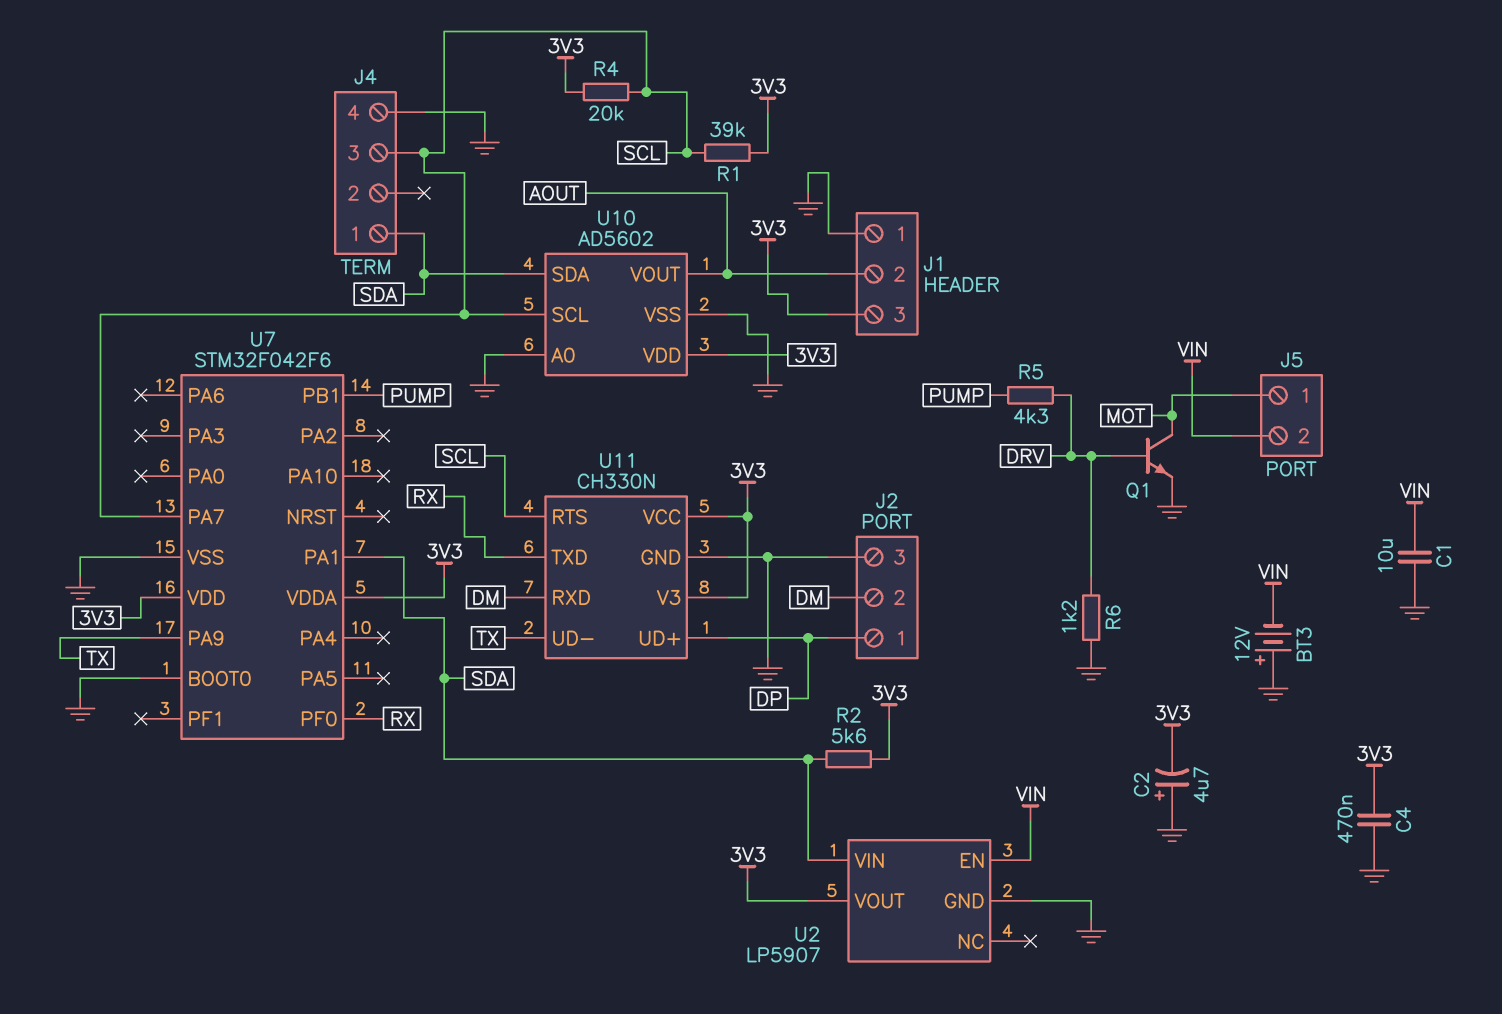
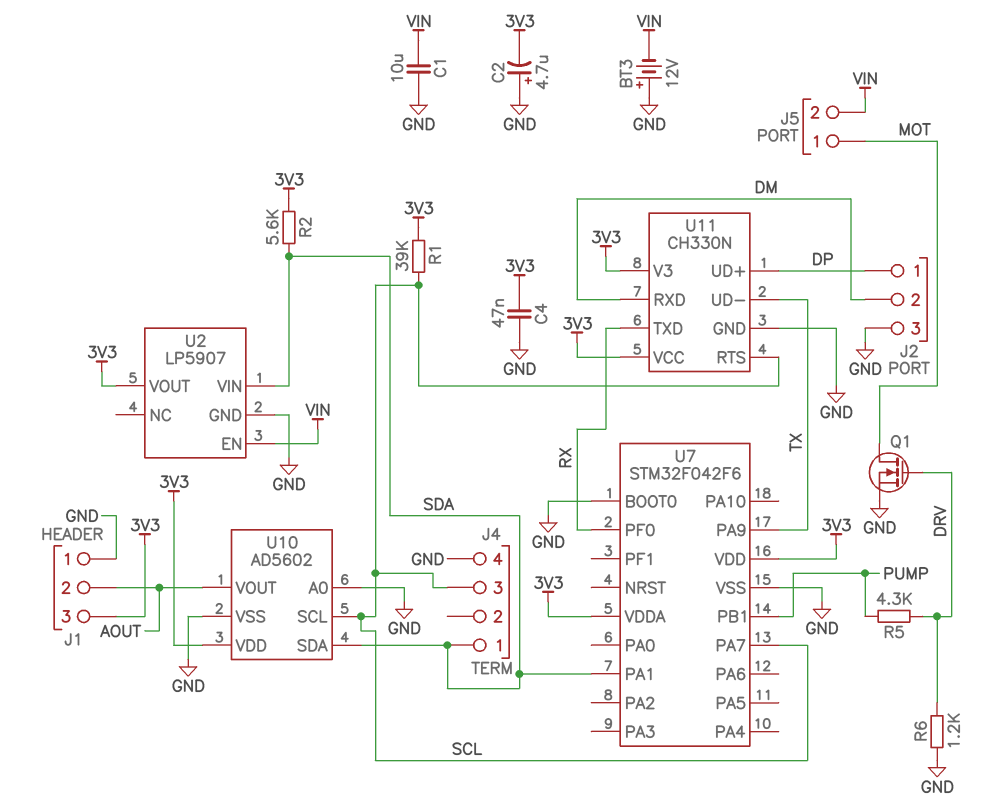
C4: 470nF (3V3, GND) -> 47nF (3V3, GND)
Q1: NPN (B DRV, C MOT, E GND) -> NMOS (G DRV, D MOT, S GND)
R4: 20k (3V3, SCL) -> none

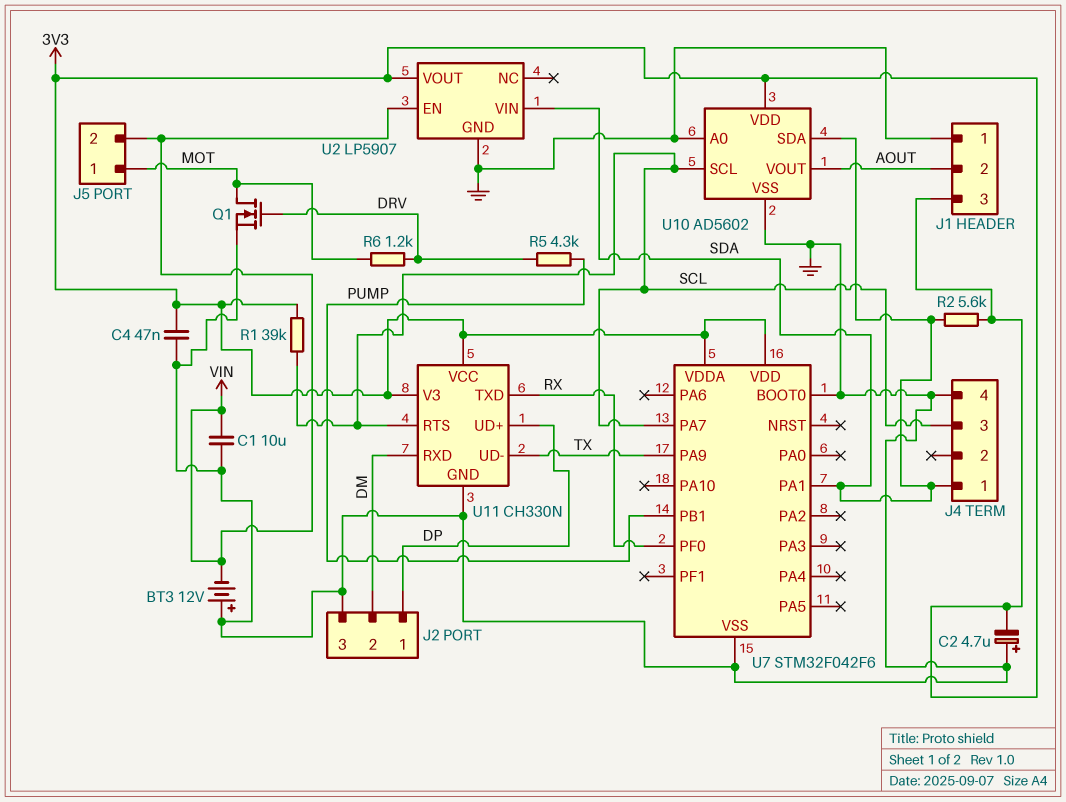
R6: 1.2k (DRV, GND) -> 1.2k (DRV, MOT)

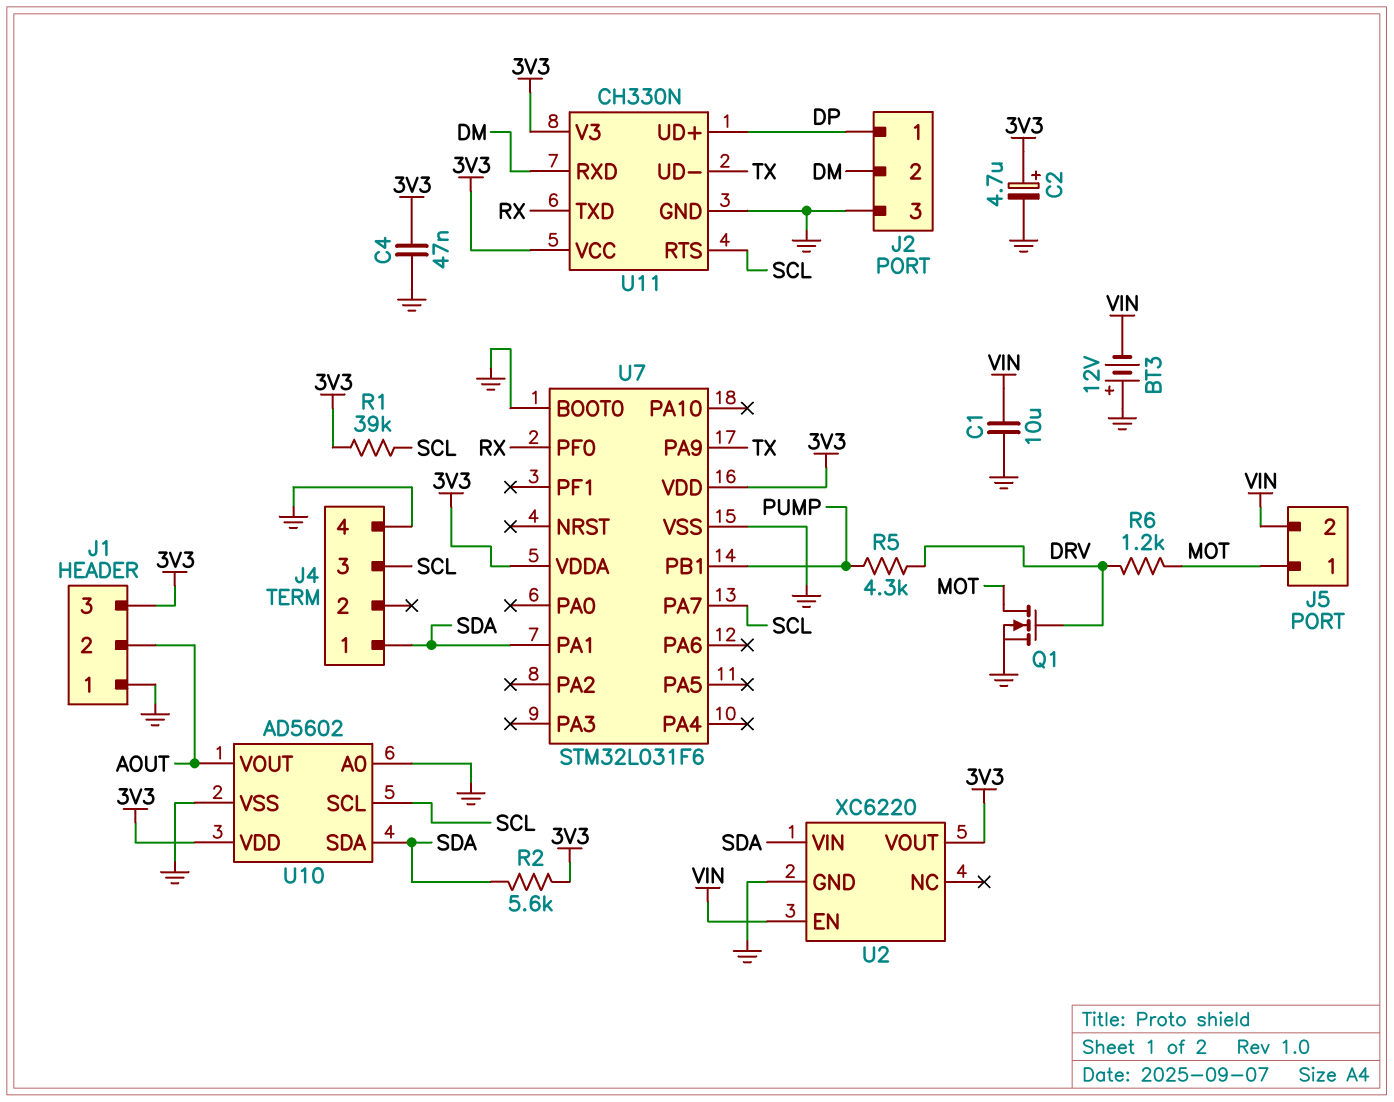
C2: 4.7uF (plus GND, minus 3V3) -> 4.7uF (plus 3V3, minus GND)
U2: LP5907 -> XC6220
U7: STM32F042F6 -> STM32L031F6

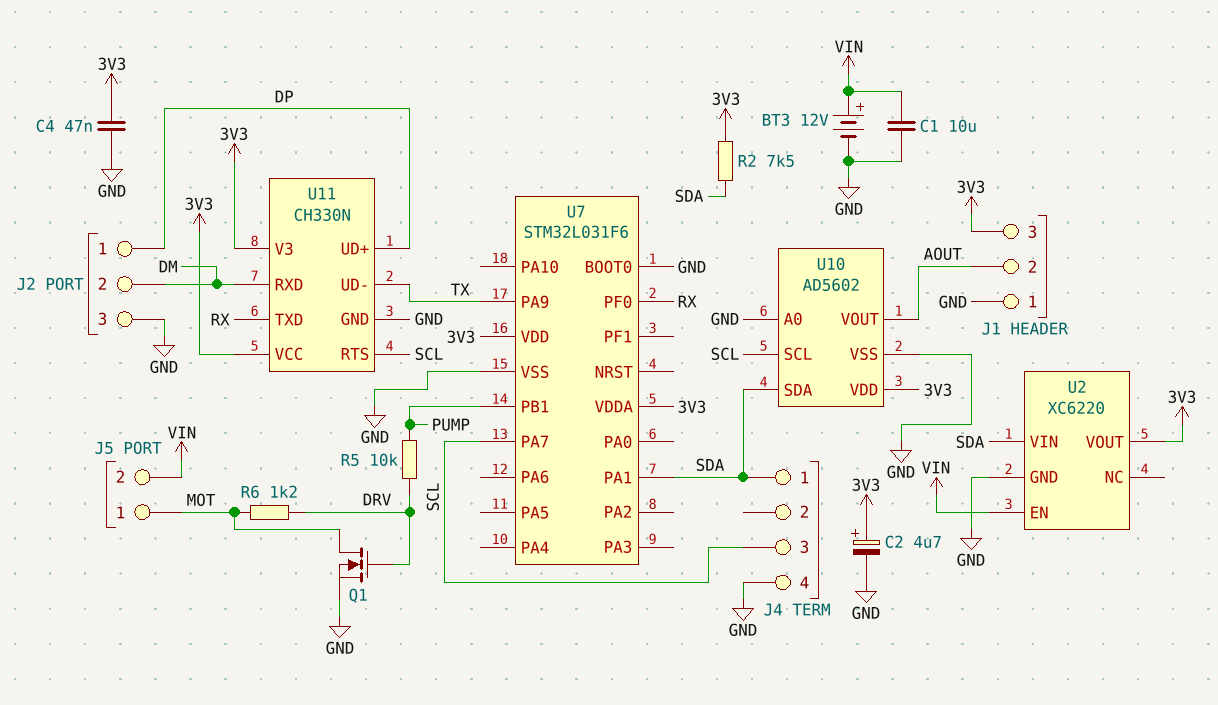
BT3: 12V (plus GND, minus VIN) -> 12V (plus VIN, minus GND)
R1: 39k (3V3, SCL) -> none
R2: 5.6k (3V3, SDA) -> 7.5k (3V3, SDA)
R5: 4.3k (DRV, PUMP) -> 10k (DRV, PUMP)

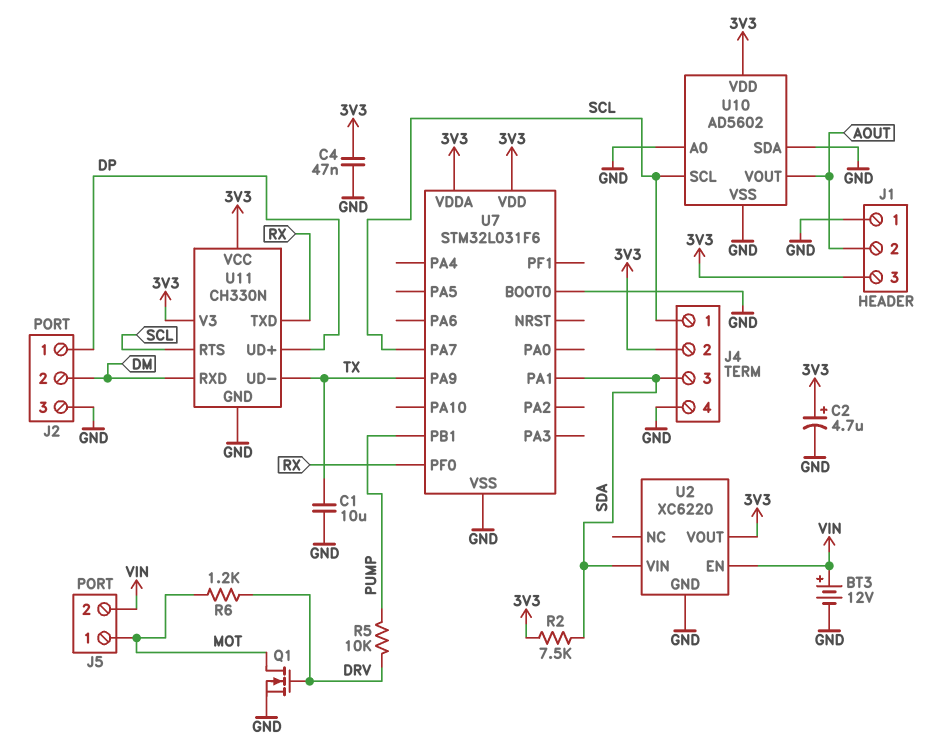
C1: 10uF (GND, VIN) -> 10uF (GND, TX)
J4 pin 1: SDA -> SCL
J4 pin 2: none -> 3V3
J4 pin 3: SCL -> SDA
U10 pin SDA: SDA -> GND

